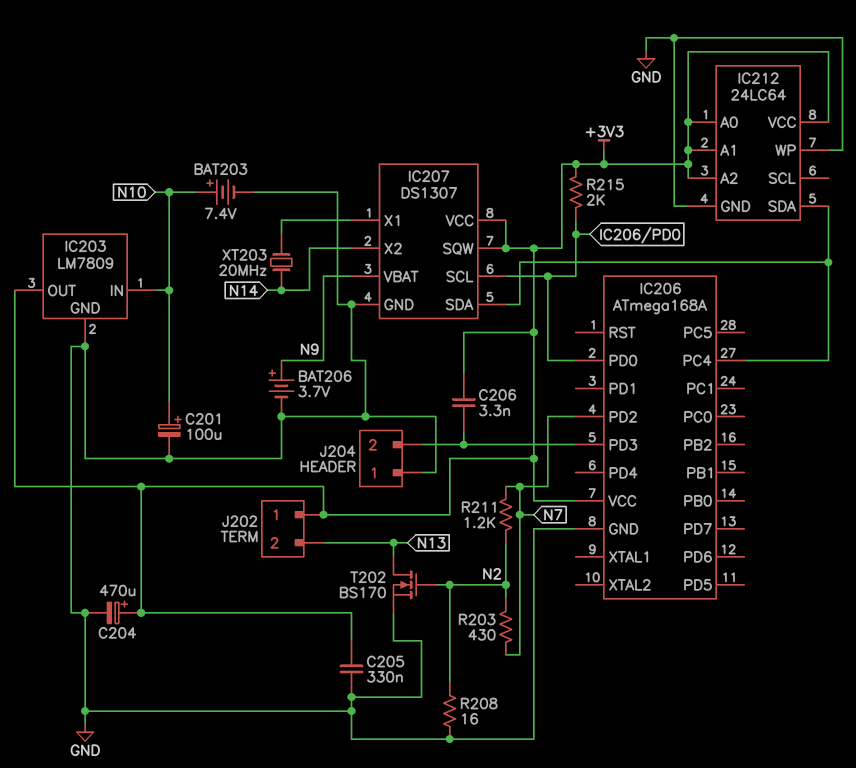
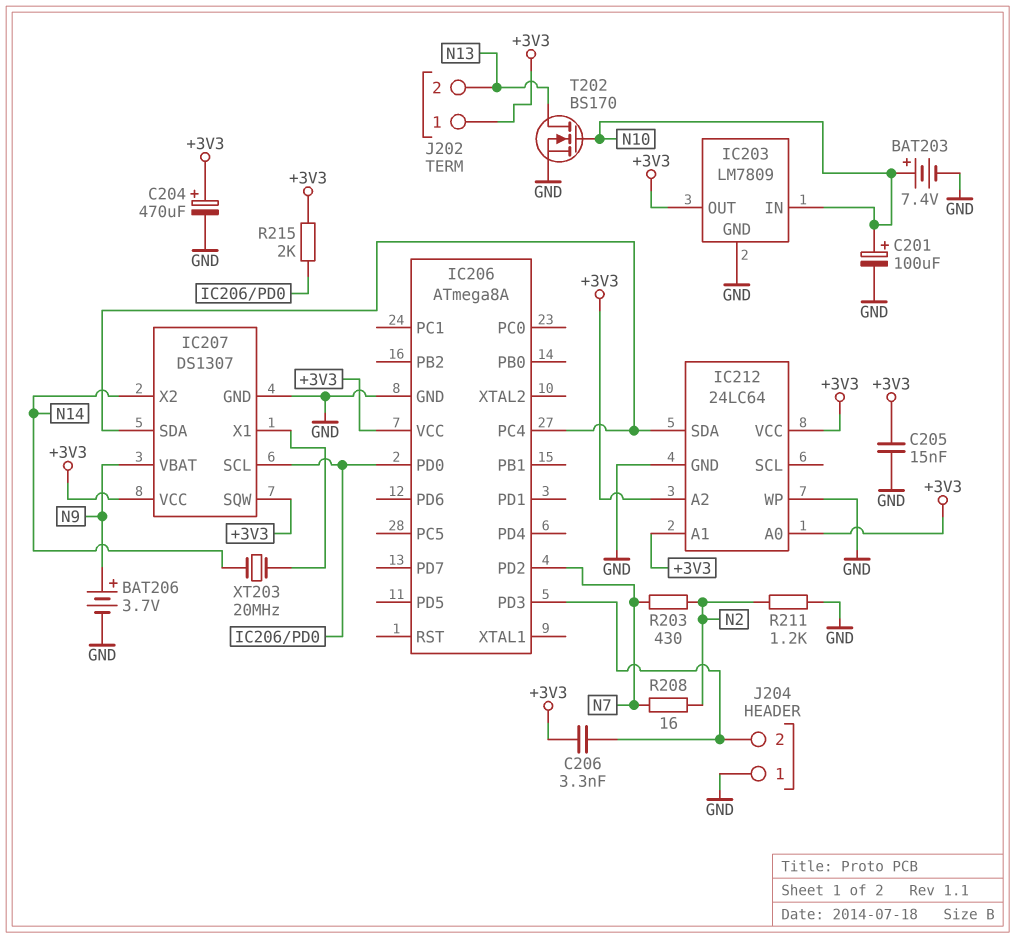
C205: 330nF (+3V3, GND) -> 15nF (+3V3, GND)
IC206: ATmega168A -> ATmega8A
R208: 16 (GND, N2) -> 16 (N2, N7)
R211: 1.2k (N2, N7) -> 1.2k (GND, N2)
T202: NMOS BS170 (G N2, D N13, S GND) -> NMOS BS170 (G N10, D N13, S GND)

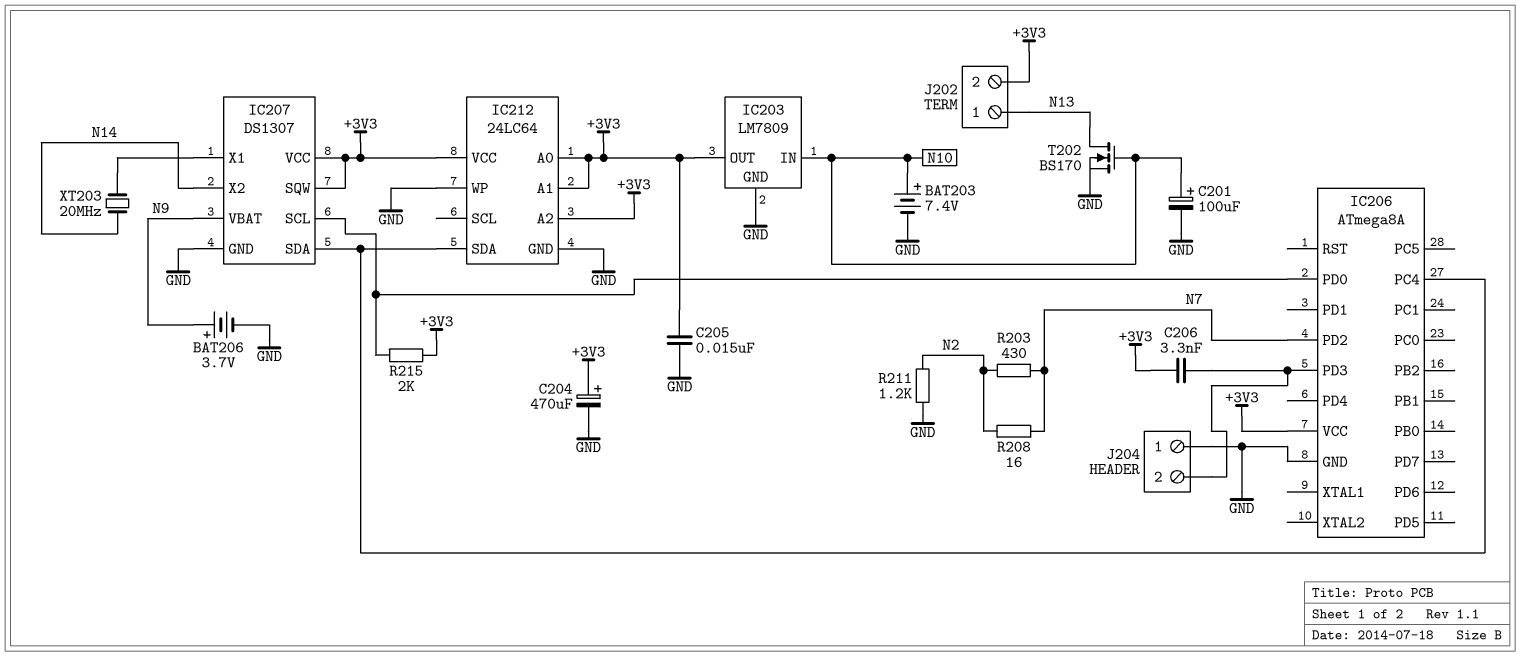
J202 pin 1: +3V3 -> N13
J202 pin 2: N13 -> +3V3

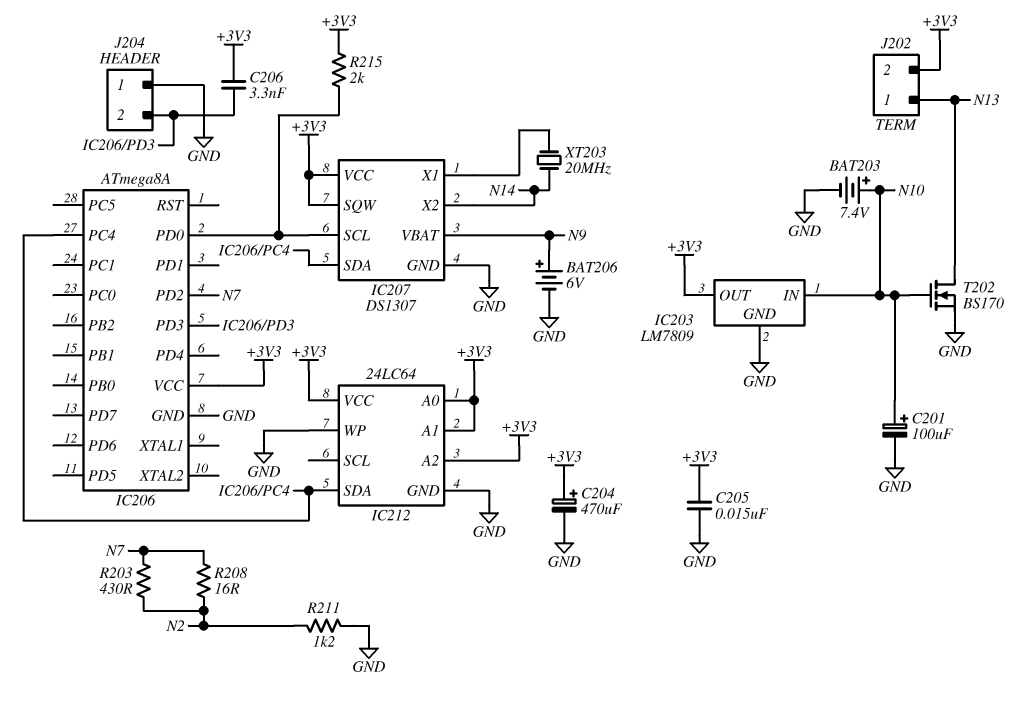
BAT206: 3.7V (plus N9, minus GND) -> 6V (plus N9, minus GND)

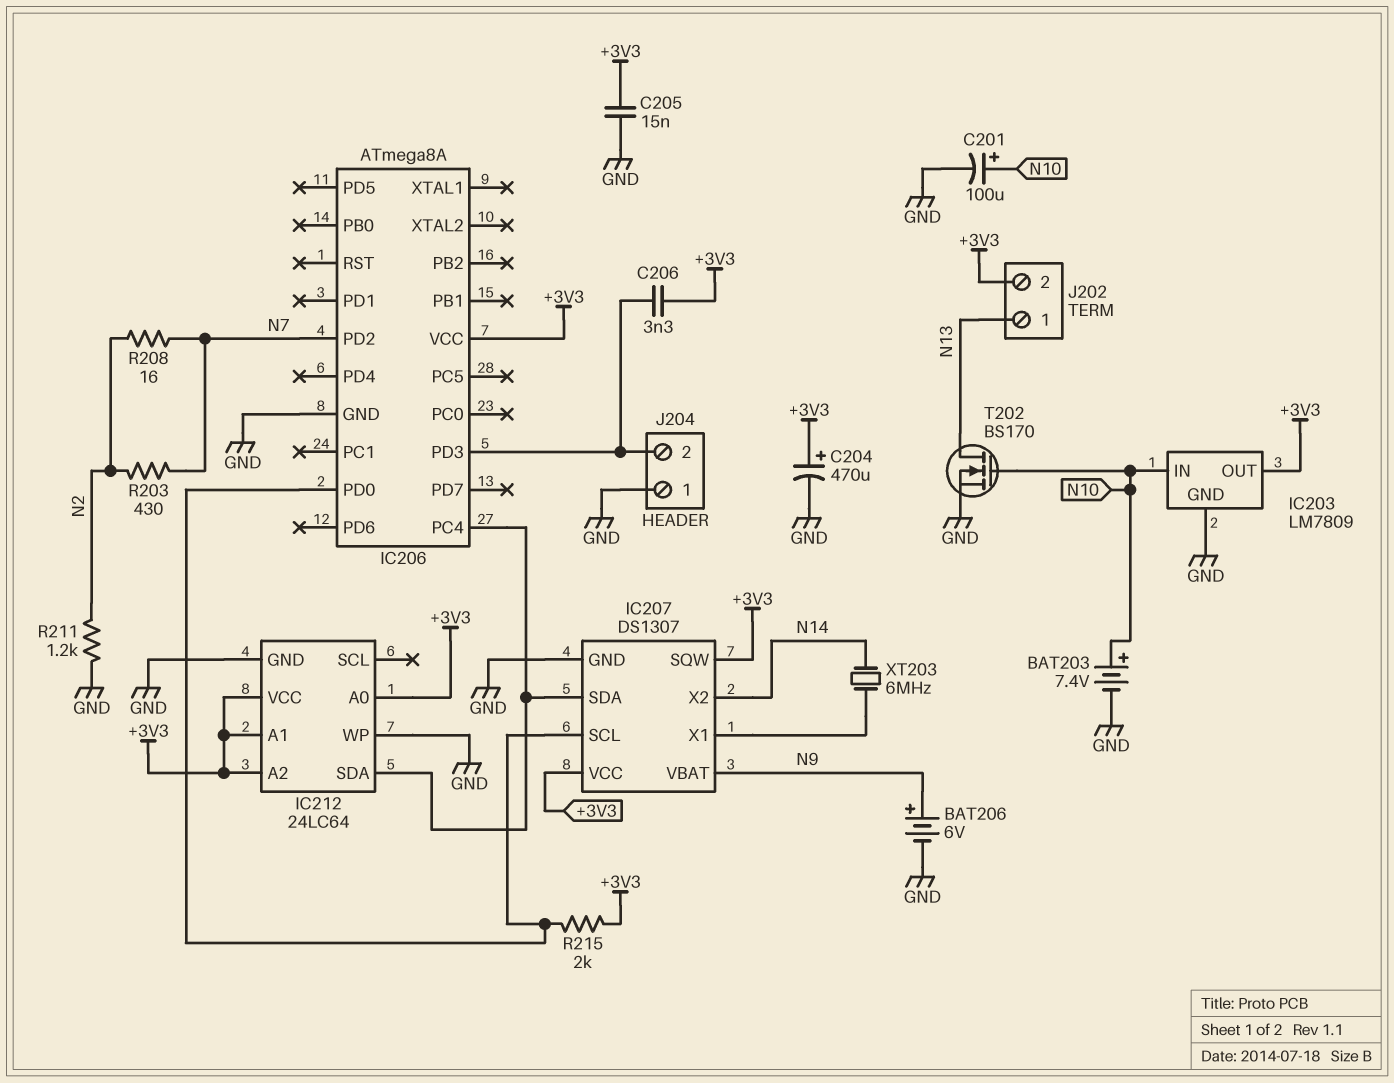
XT203: 20MHz (IC207/X1, N14) -> 6MHz (IC207/X1, N14)

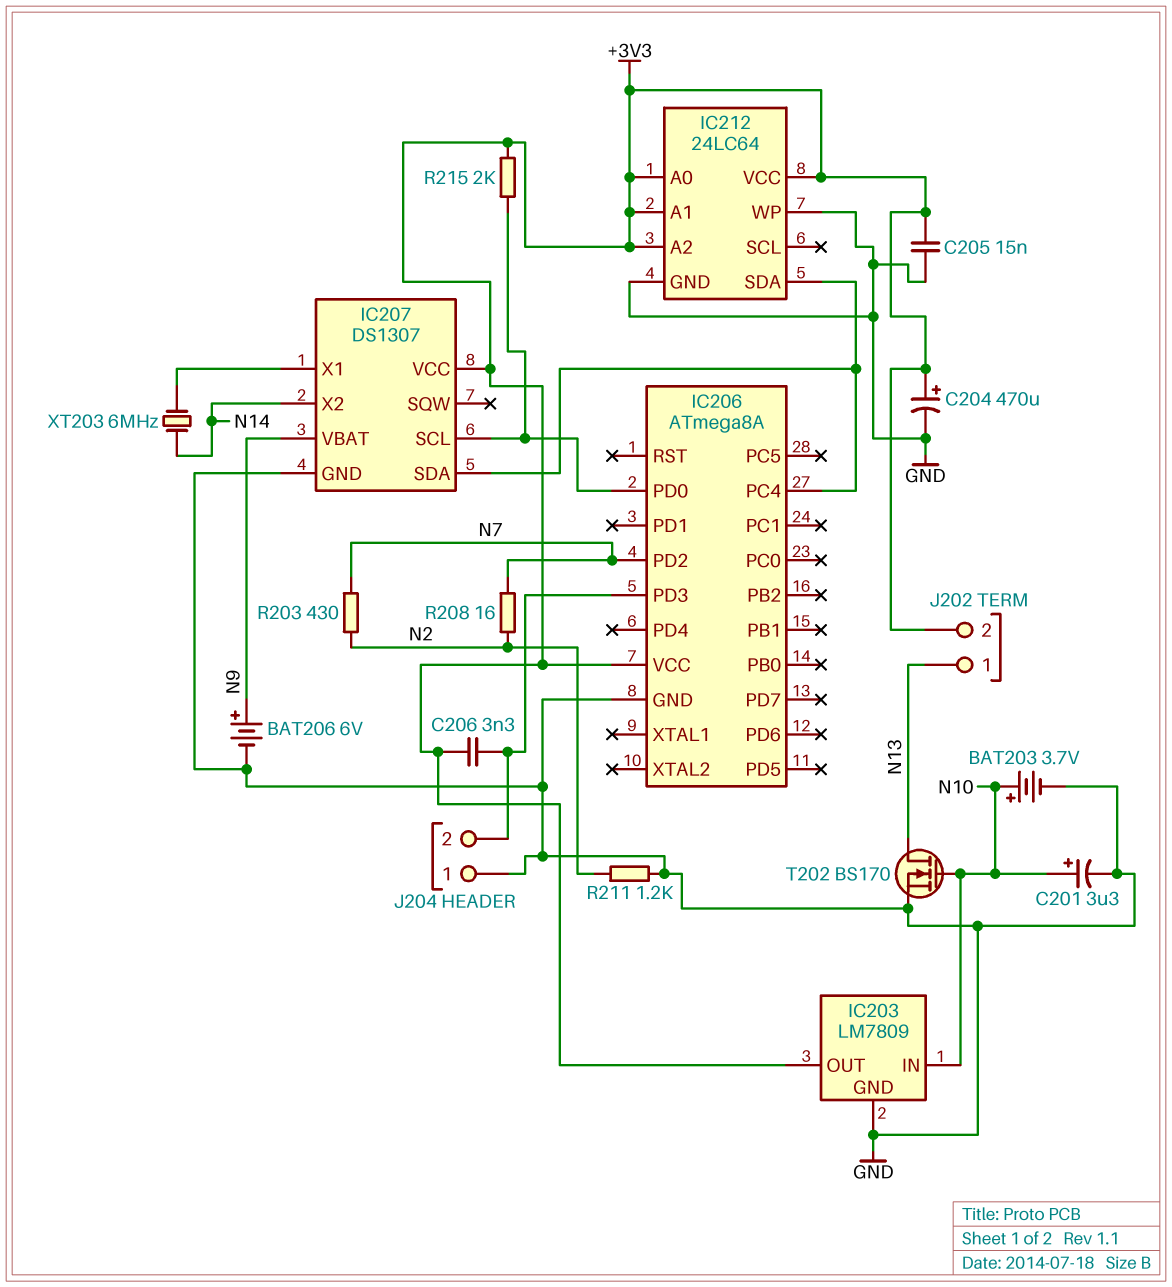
BAT203: 7.4V (plus N10, minus GND) -> 3.7V (plus N10, minus GND)
C201: 100uF (plus N10, minus GND) -> 3.3uF (plus N10, minus GND)
IC207 pin SQW: +3V3 -> none

